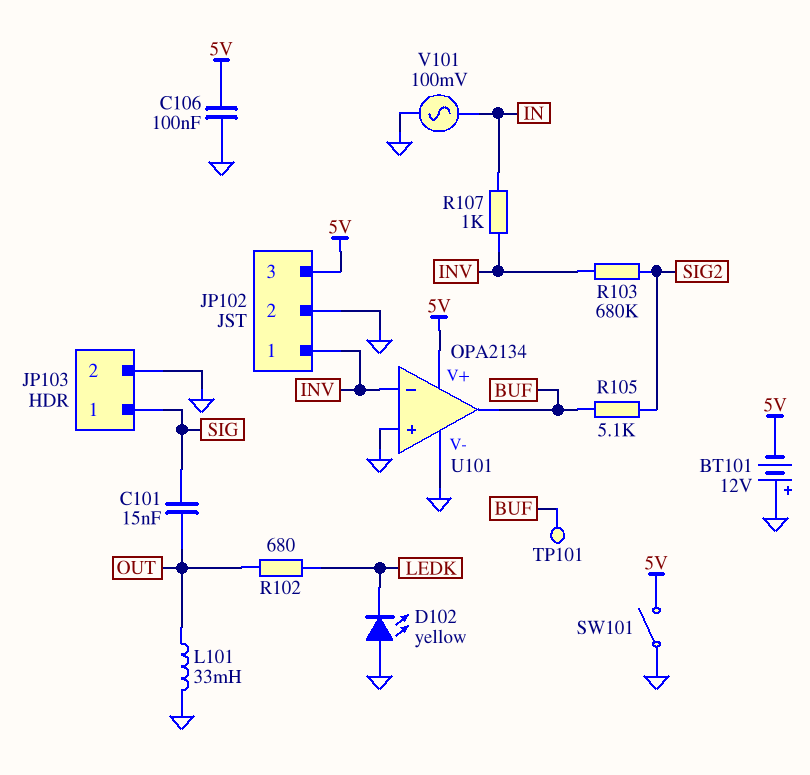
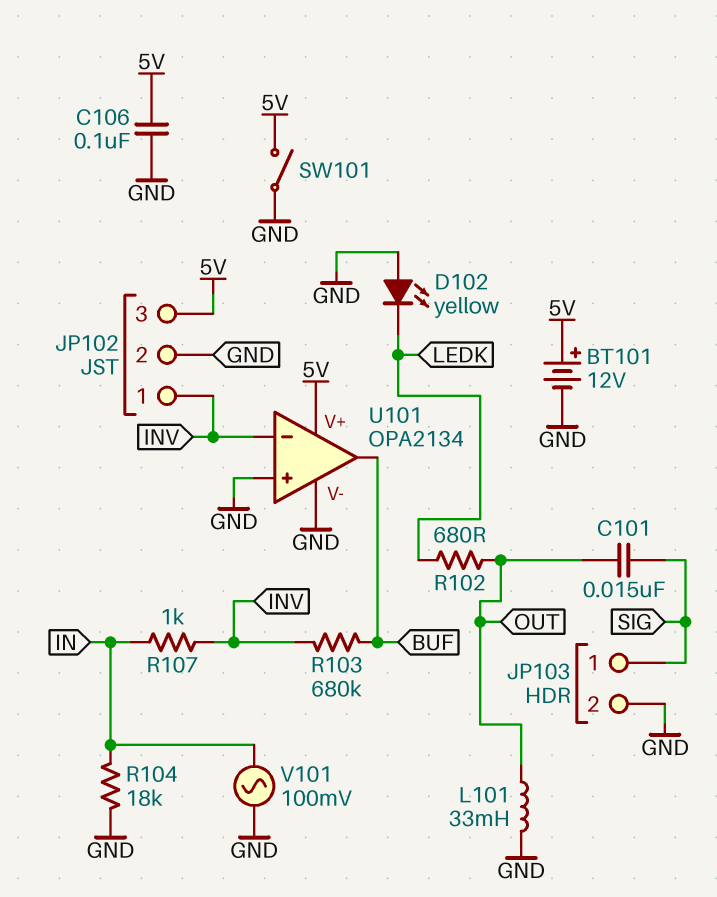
BT101: 12V (plus GND, minus 5V) -> 12V (plus 5V, minus GND)
R103: 680k (INV, SIG2) -> 680k (BUF, INV)
R104: none -> 18k (GND, IN)
R105: 5.1k (BUF, SIG2) -> none
TP101: test point (BUF) -> none

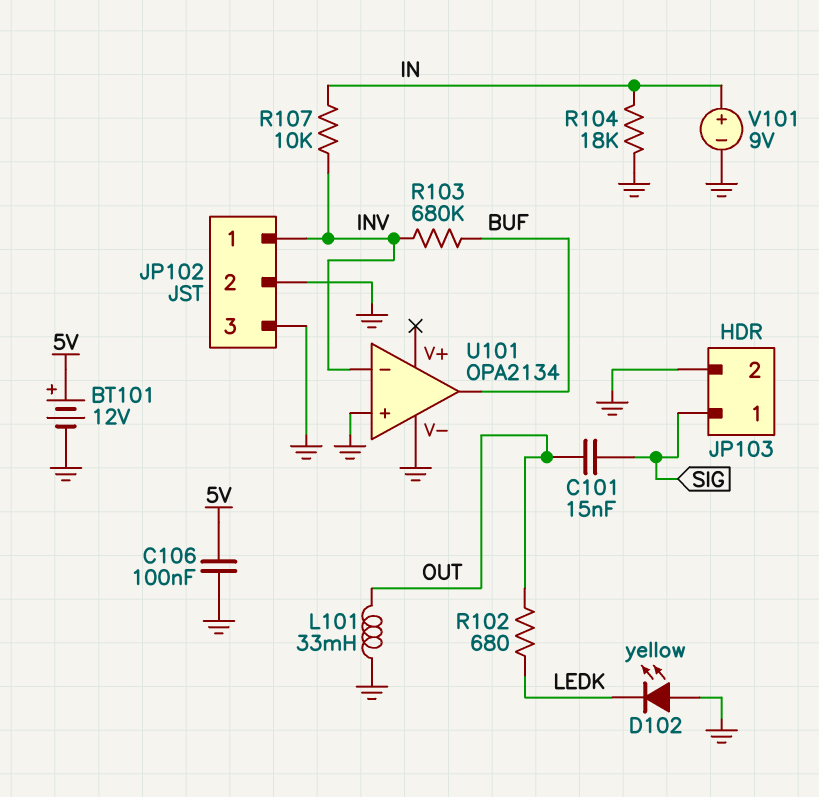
JP102 pin 3: 5V -> GND
R107: 1k (IN, INV) -> 10k (IN, INV)
SW101: switch (5V, GND) -> none
U101 pin V+: 5V -> none
V101: AC 100mV (GND, IN) -> 9V (plus IN, minus GND)

